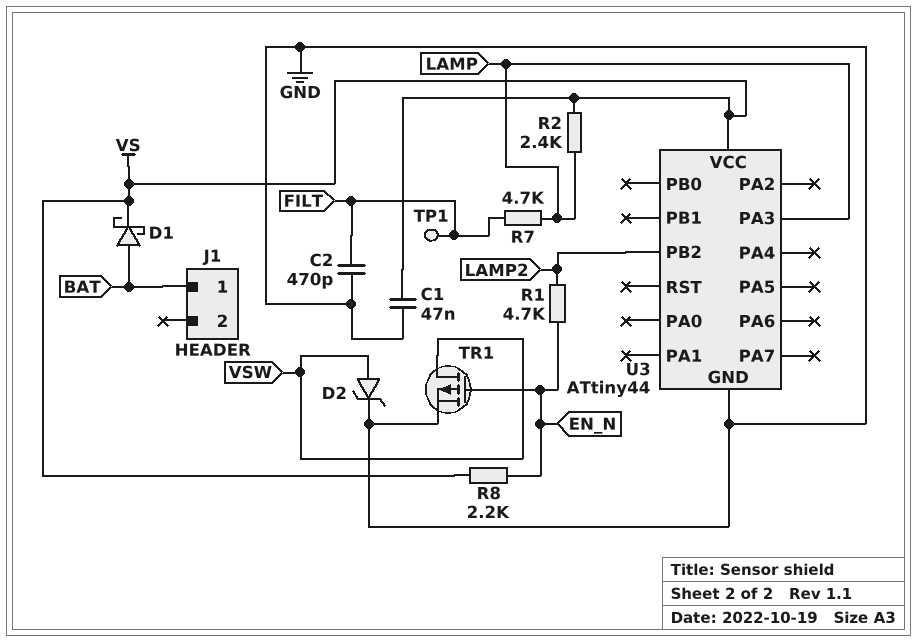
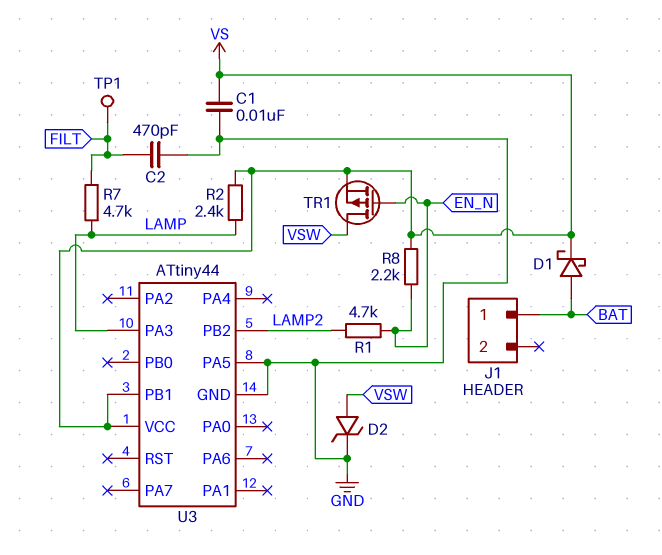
C1: 47nF (GND, VS) -> 10nF (GND, VS)
TR1: PMOS (G EN_N, D VSW, S GND) -> PMOS (G EN_N, D VSW, S VS)
U3 pin PA5: none -> GND
U3 pin PB1: none -> VS

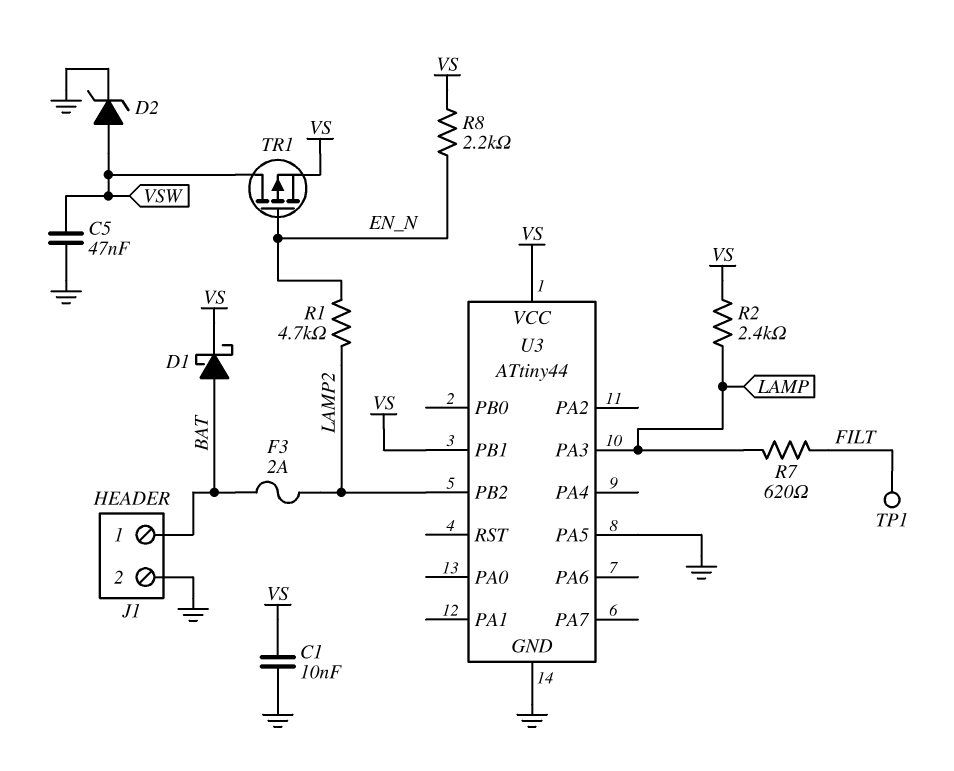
C2: 470pF (FILT, GND) -> none
C5: none -> 47nF (GND, VSW)
F3: none -> 2A (BAT, LAMP2)
J1 pin 2: none -> GND
R7: 4.7k (FILT, LAMP) -> 620 (FILT, LAMP)

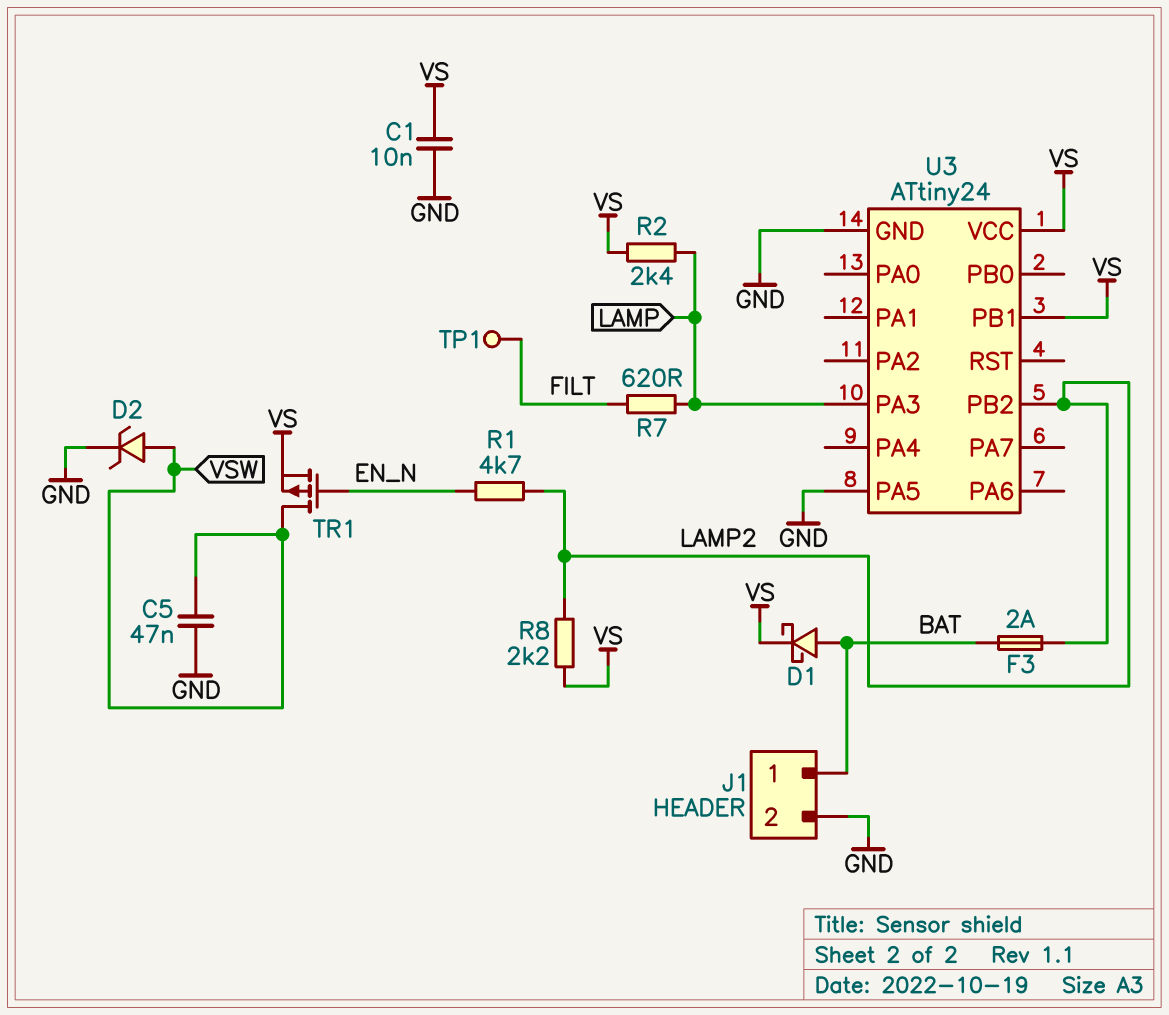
R8: 2.2k (EN_N, VS) -> 2.2k (LAMP2, VS)
U3: ATtiny44 -> ATtiny24

